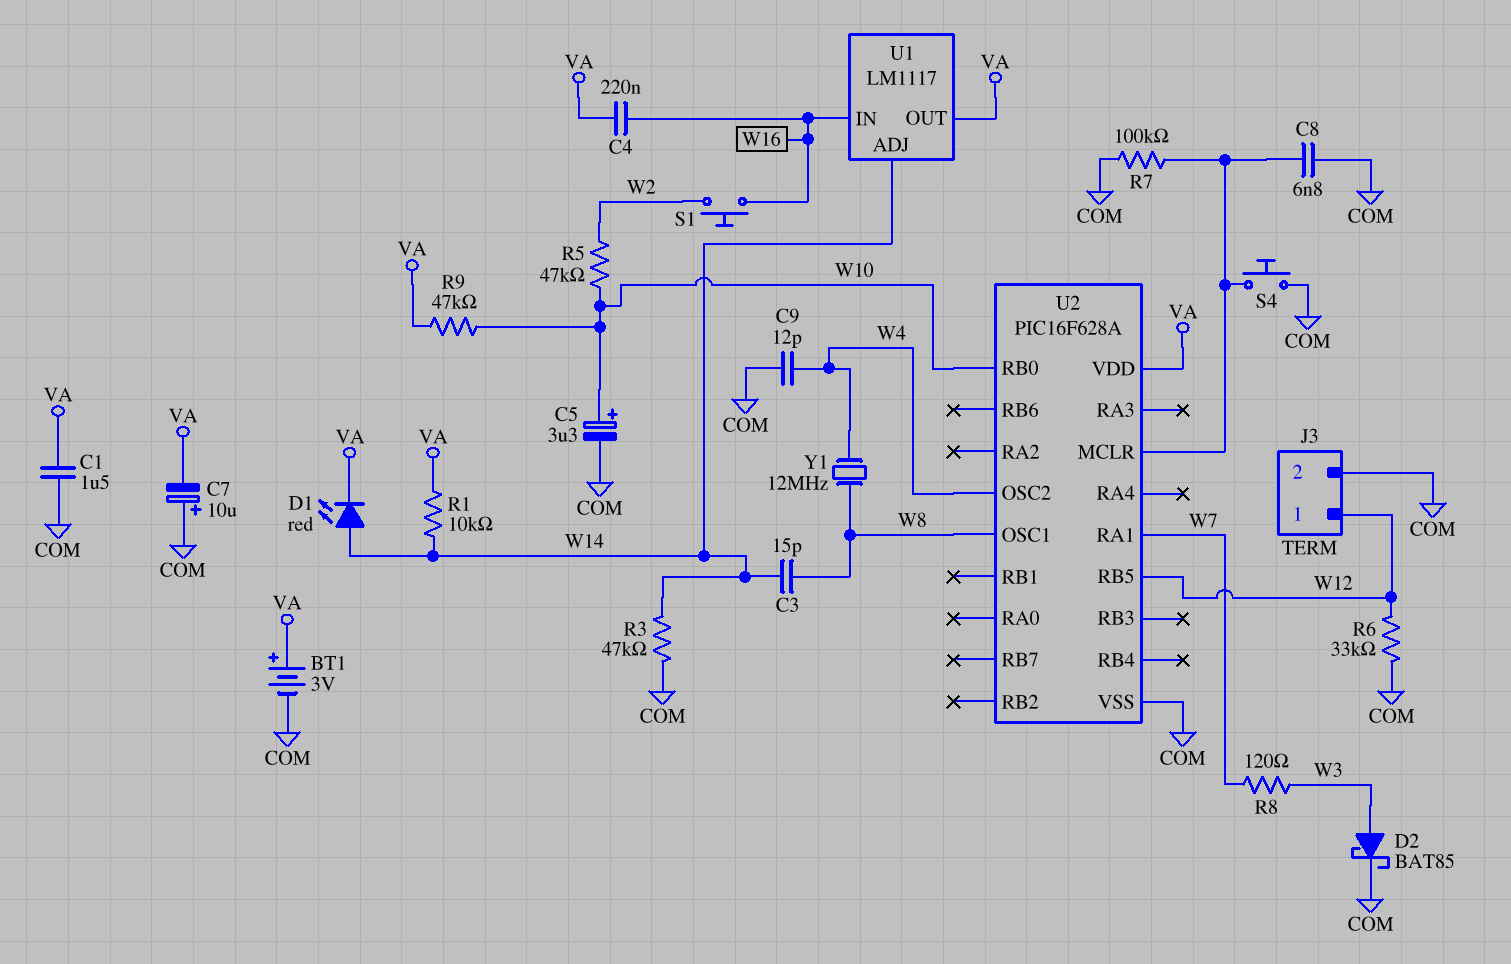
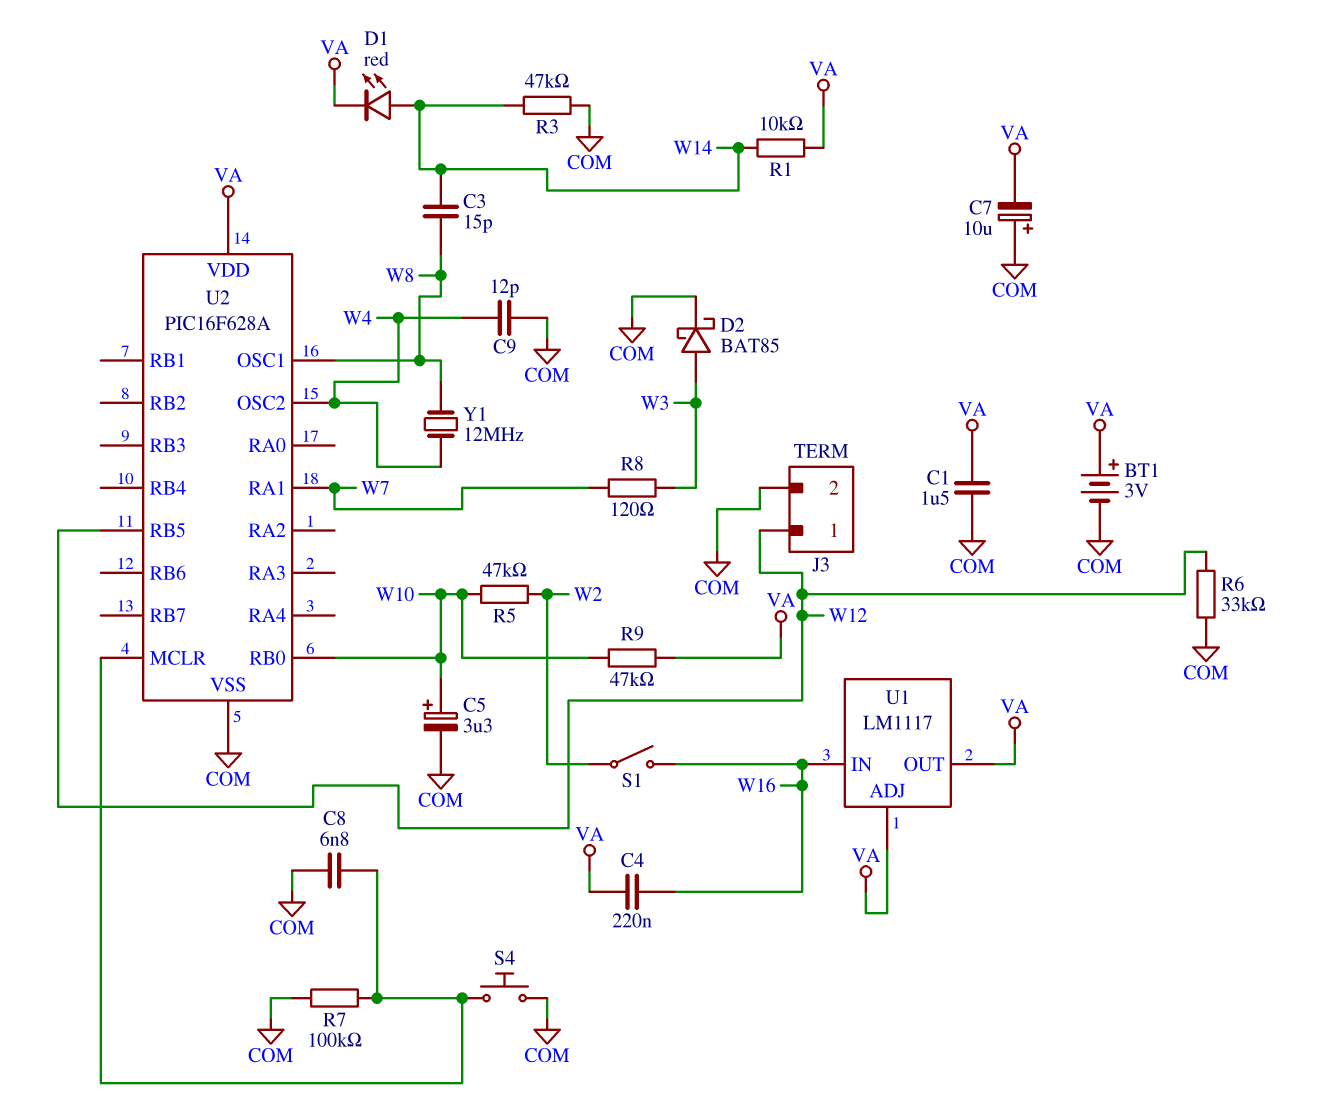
S1: button (W2, W16) -> switch (W2, W16)
U1 pin ADJ: W14 -> VA

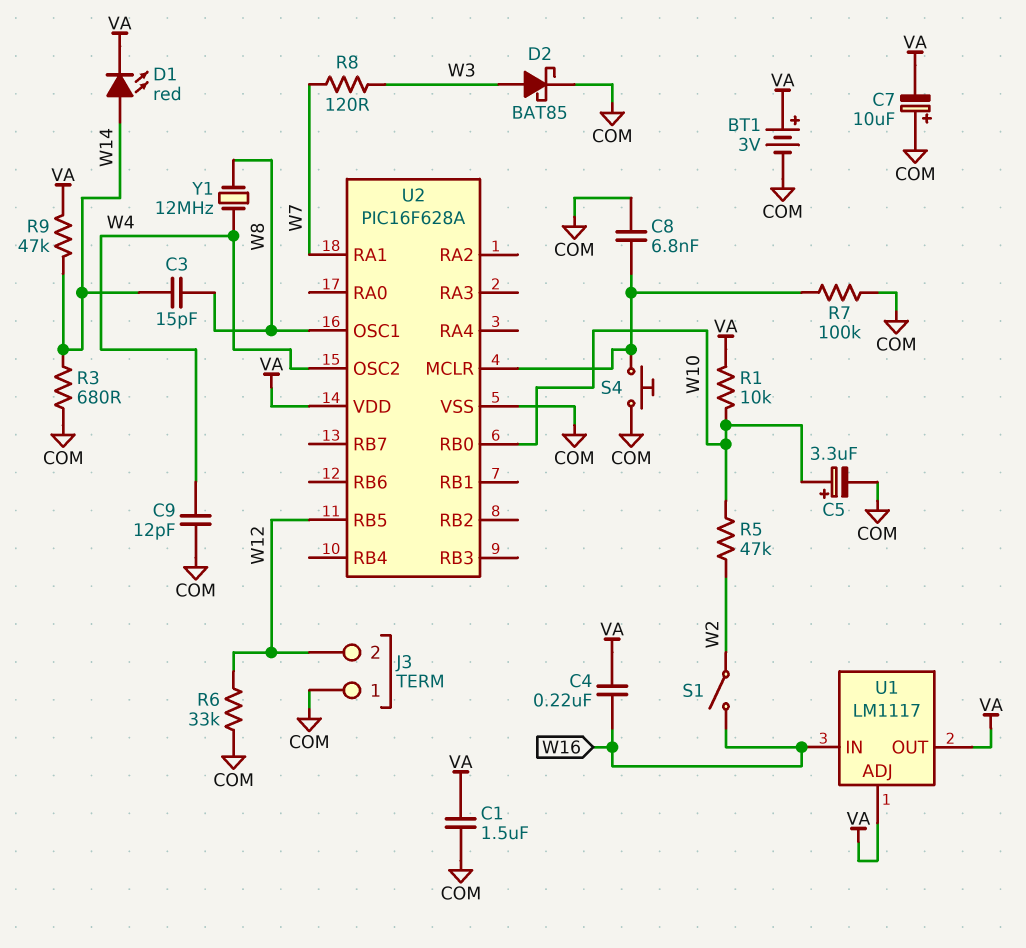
J3 pin 1: W12 -> COM
J3 pin 2: COM -> W12
R1: 10k (VA, W14) -> 10k (VA, W10)
R3: 47k (COM, W14) -> 680 (COM, W14)
R9: 47k (VA, W10) -> 47k (VA, W14)

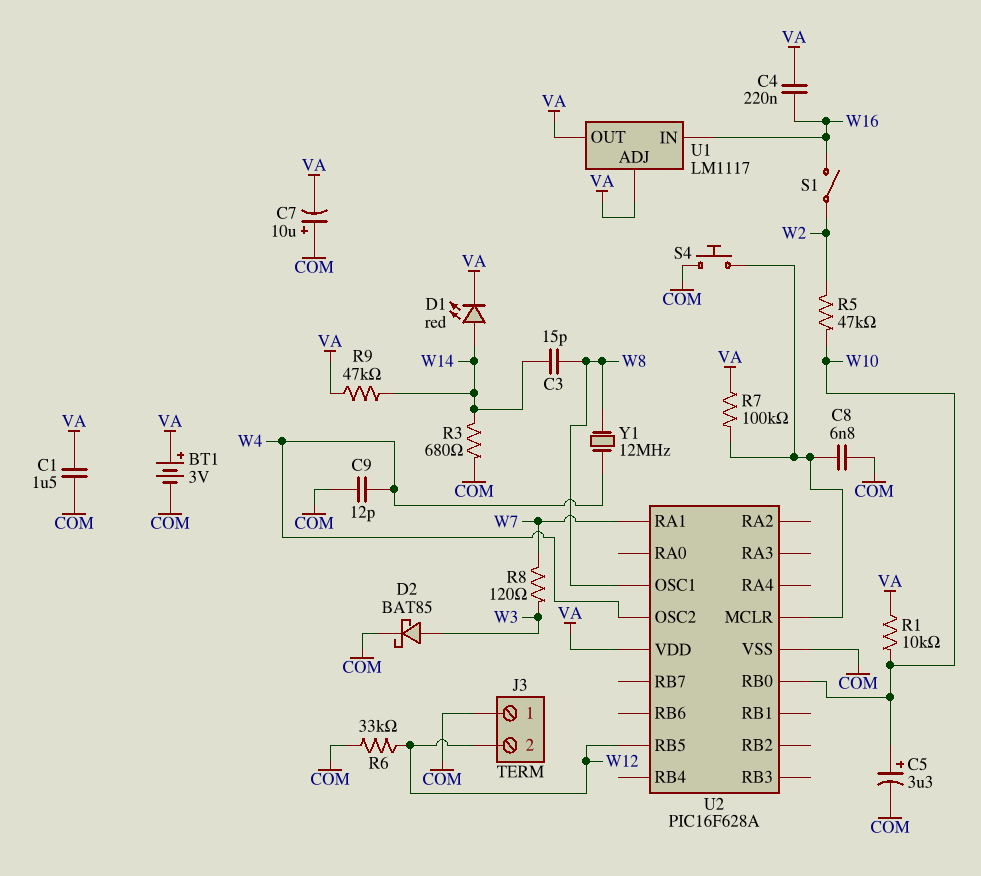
R7: 100k (COM, U2/MCLR) -> 100k (U2/MCLR, VA)

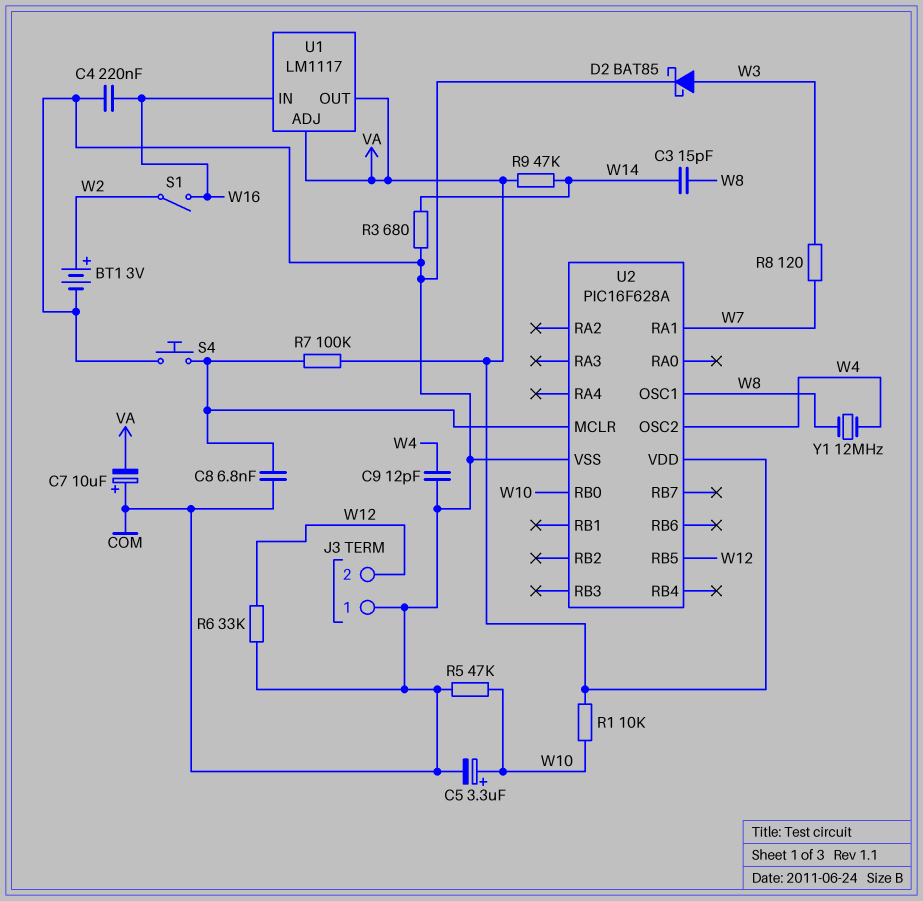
BT1: 3V (plus VA, minus COM) -> 3V (plus W2, minus COM)
C1: 1.5uF (COM, VA) -> none
C4: 220nF (VA, W16) -> 220nF (COM, W16)
D1: LED red (A W14, K VA) -> none
R5: 47k (W2, W10) -> 47k (COM, W10)

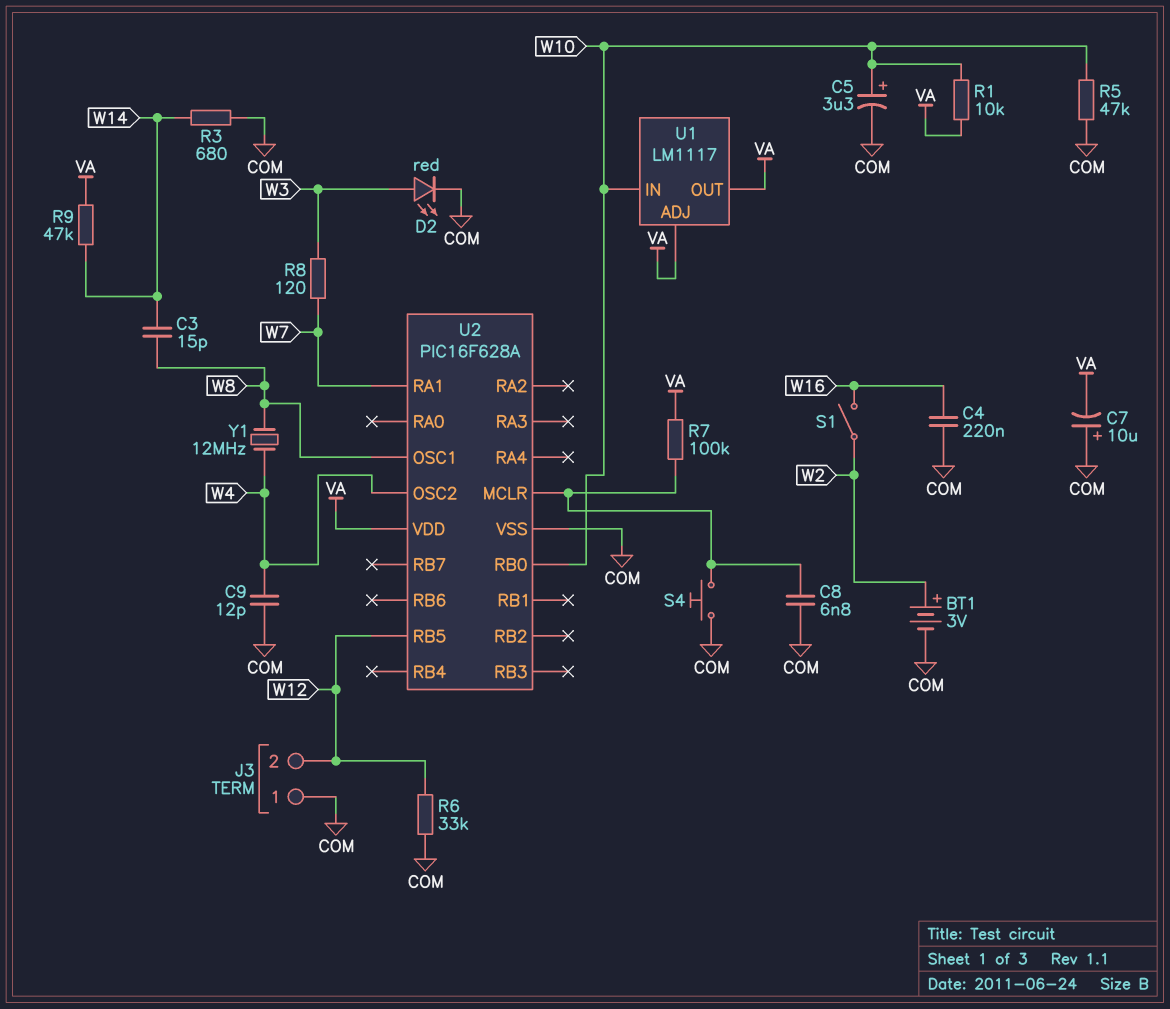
D2: schottky BAT85 (A W3, K COM) -> LED red (A W3, K COM)
U1 pin IN: W16 -> W10

